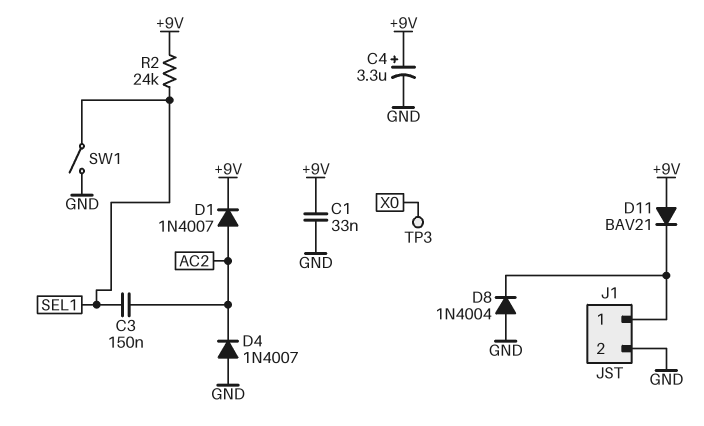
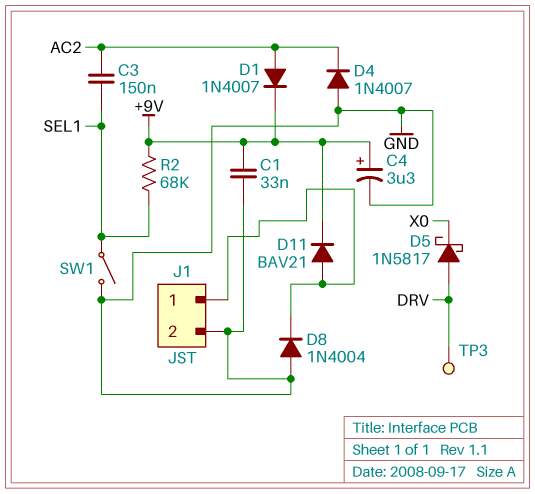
D5: none -> schottky 1N5817 (A DRV, K X0)
D11: diode BAV21 (A +9V, K J1/1) -> diode BAV21 (A J1/1, K +9V)
R2: 24k (+9V, SEL1) -> 68k (+9V, SEL1)
TP3: test point (X0) -> test point (DRV)

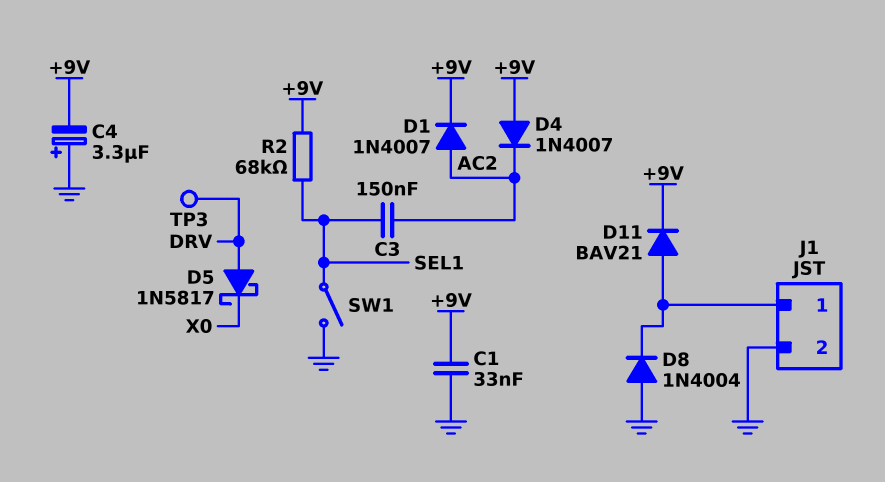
C4: 3.3uF (plus +9V, minus GND) -> 3.3uF (plus GND, minus +9V)
D4: diode 1N4007 (A GND, K AC2) -> diode 1N4007 (A +9V, K AC2)

